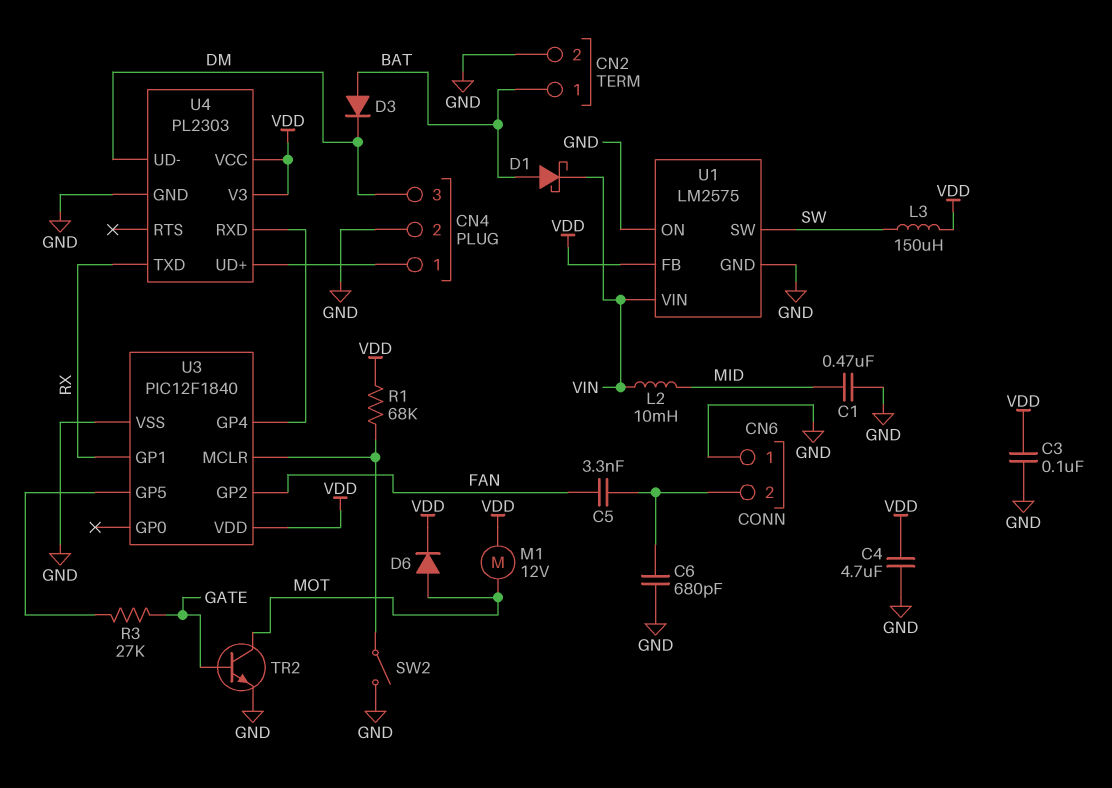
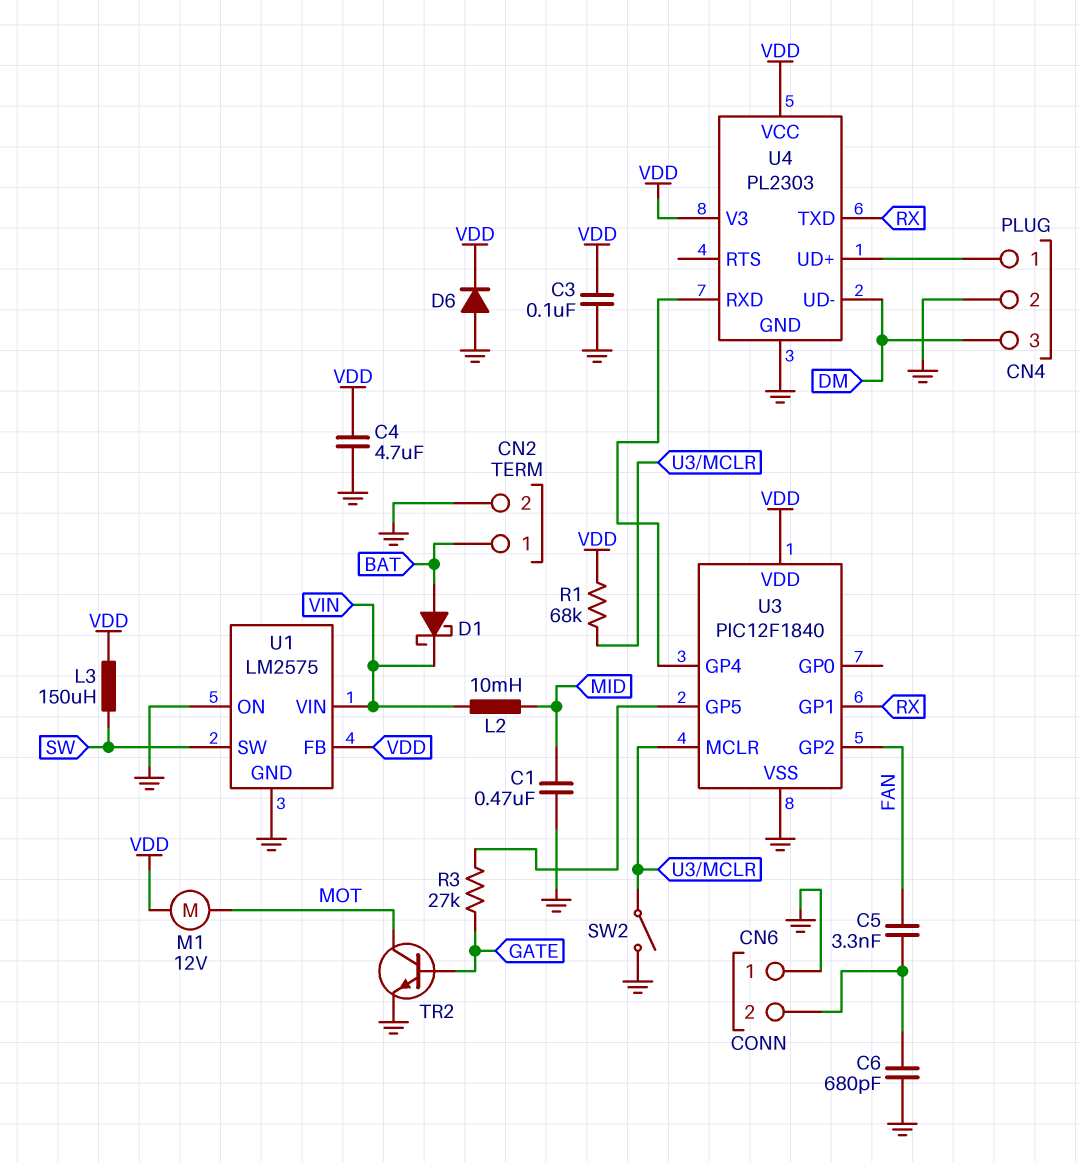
D3: diode (A BAT, K DM) -> none
D6: diode (A MOT, K VDD) -> diode (A GND, K VDD)

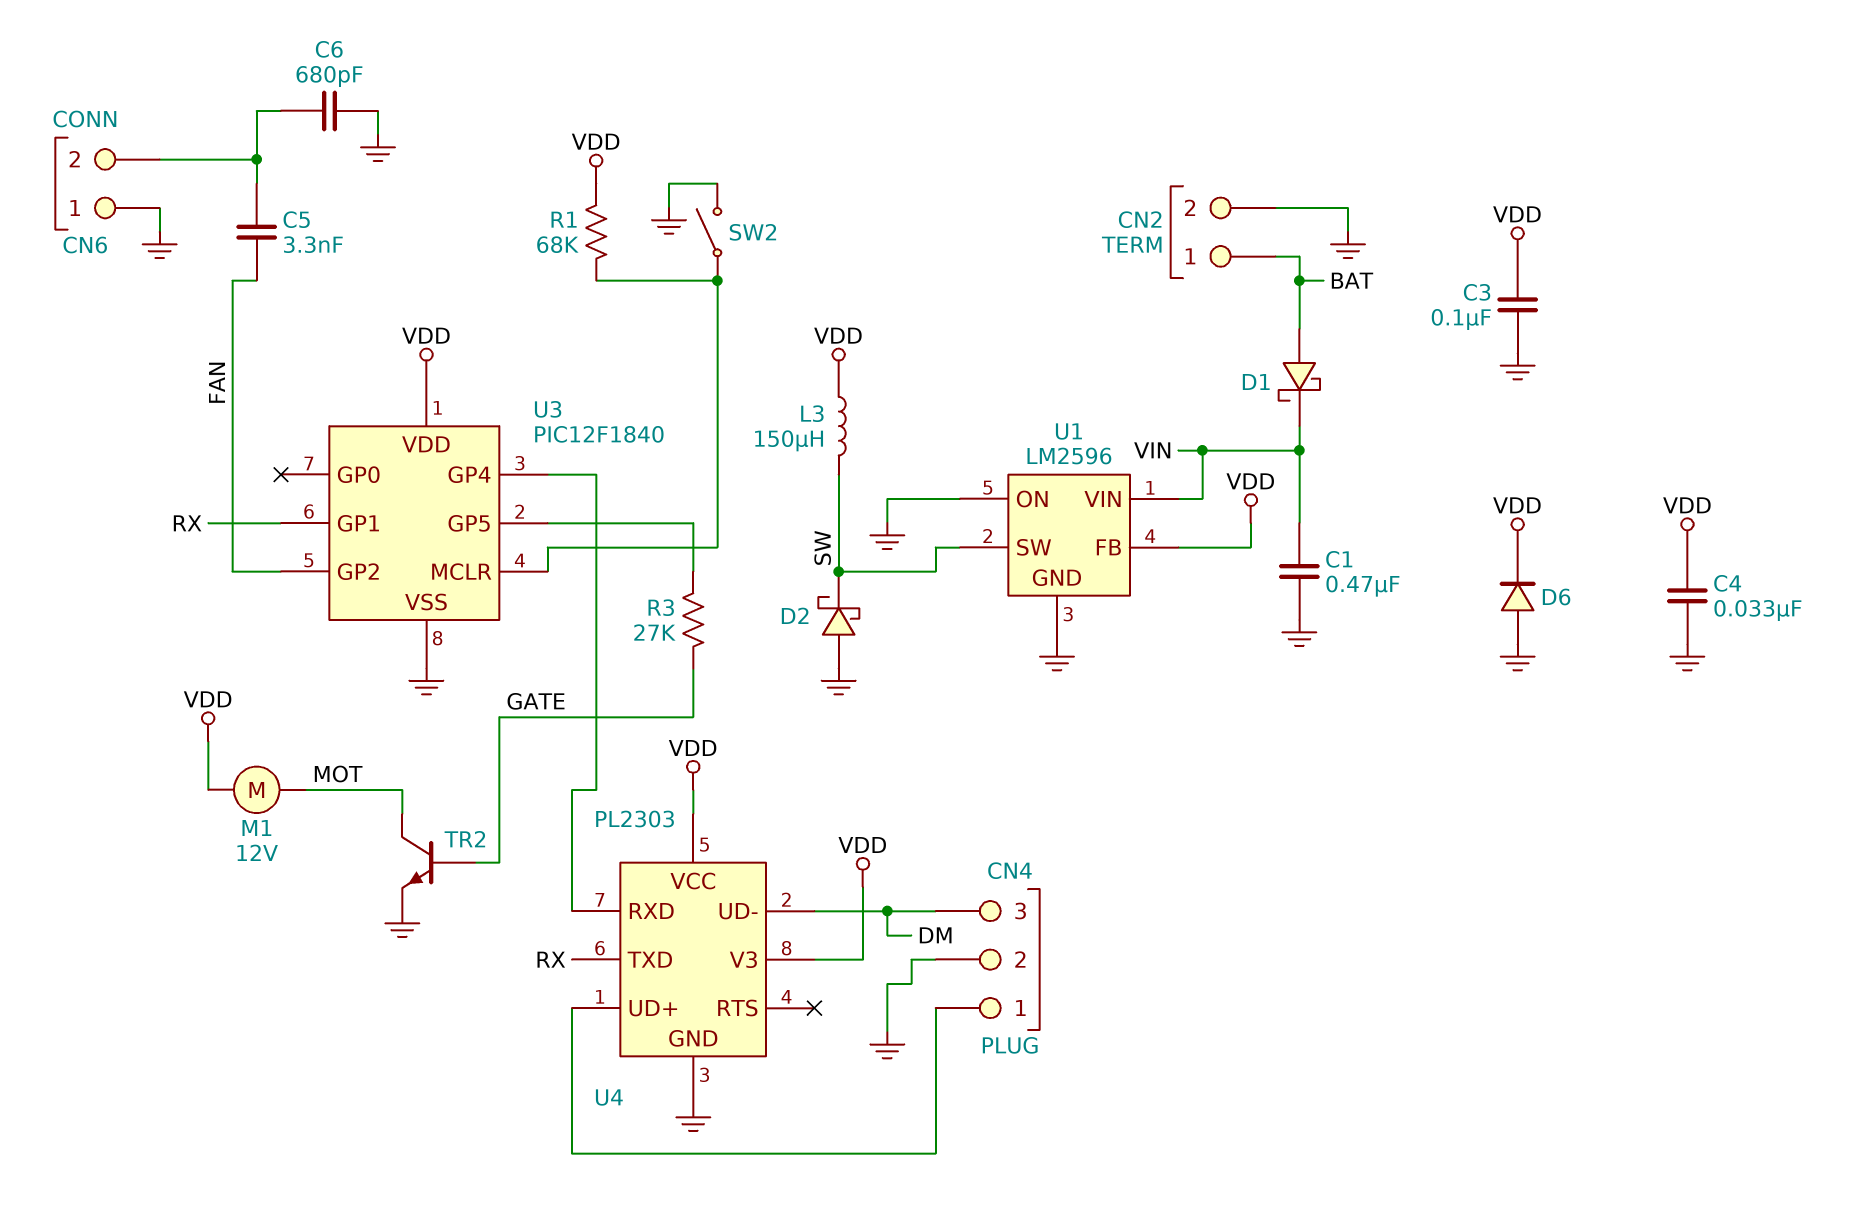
C1: 470nF (GND, MID) -> 470nF (GND, VIN)
C4: 4.7uF (GND, VDD) -> 33nF (GND, VDD)
D2: none -> schottky (A GND, K SW)
L2: 10mH (MID, VIN) -> none
U1: LM2575 -> LM2596

